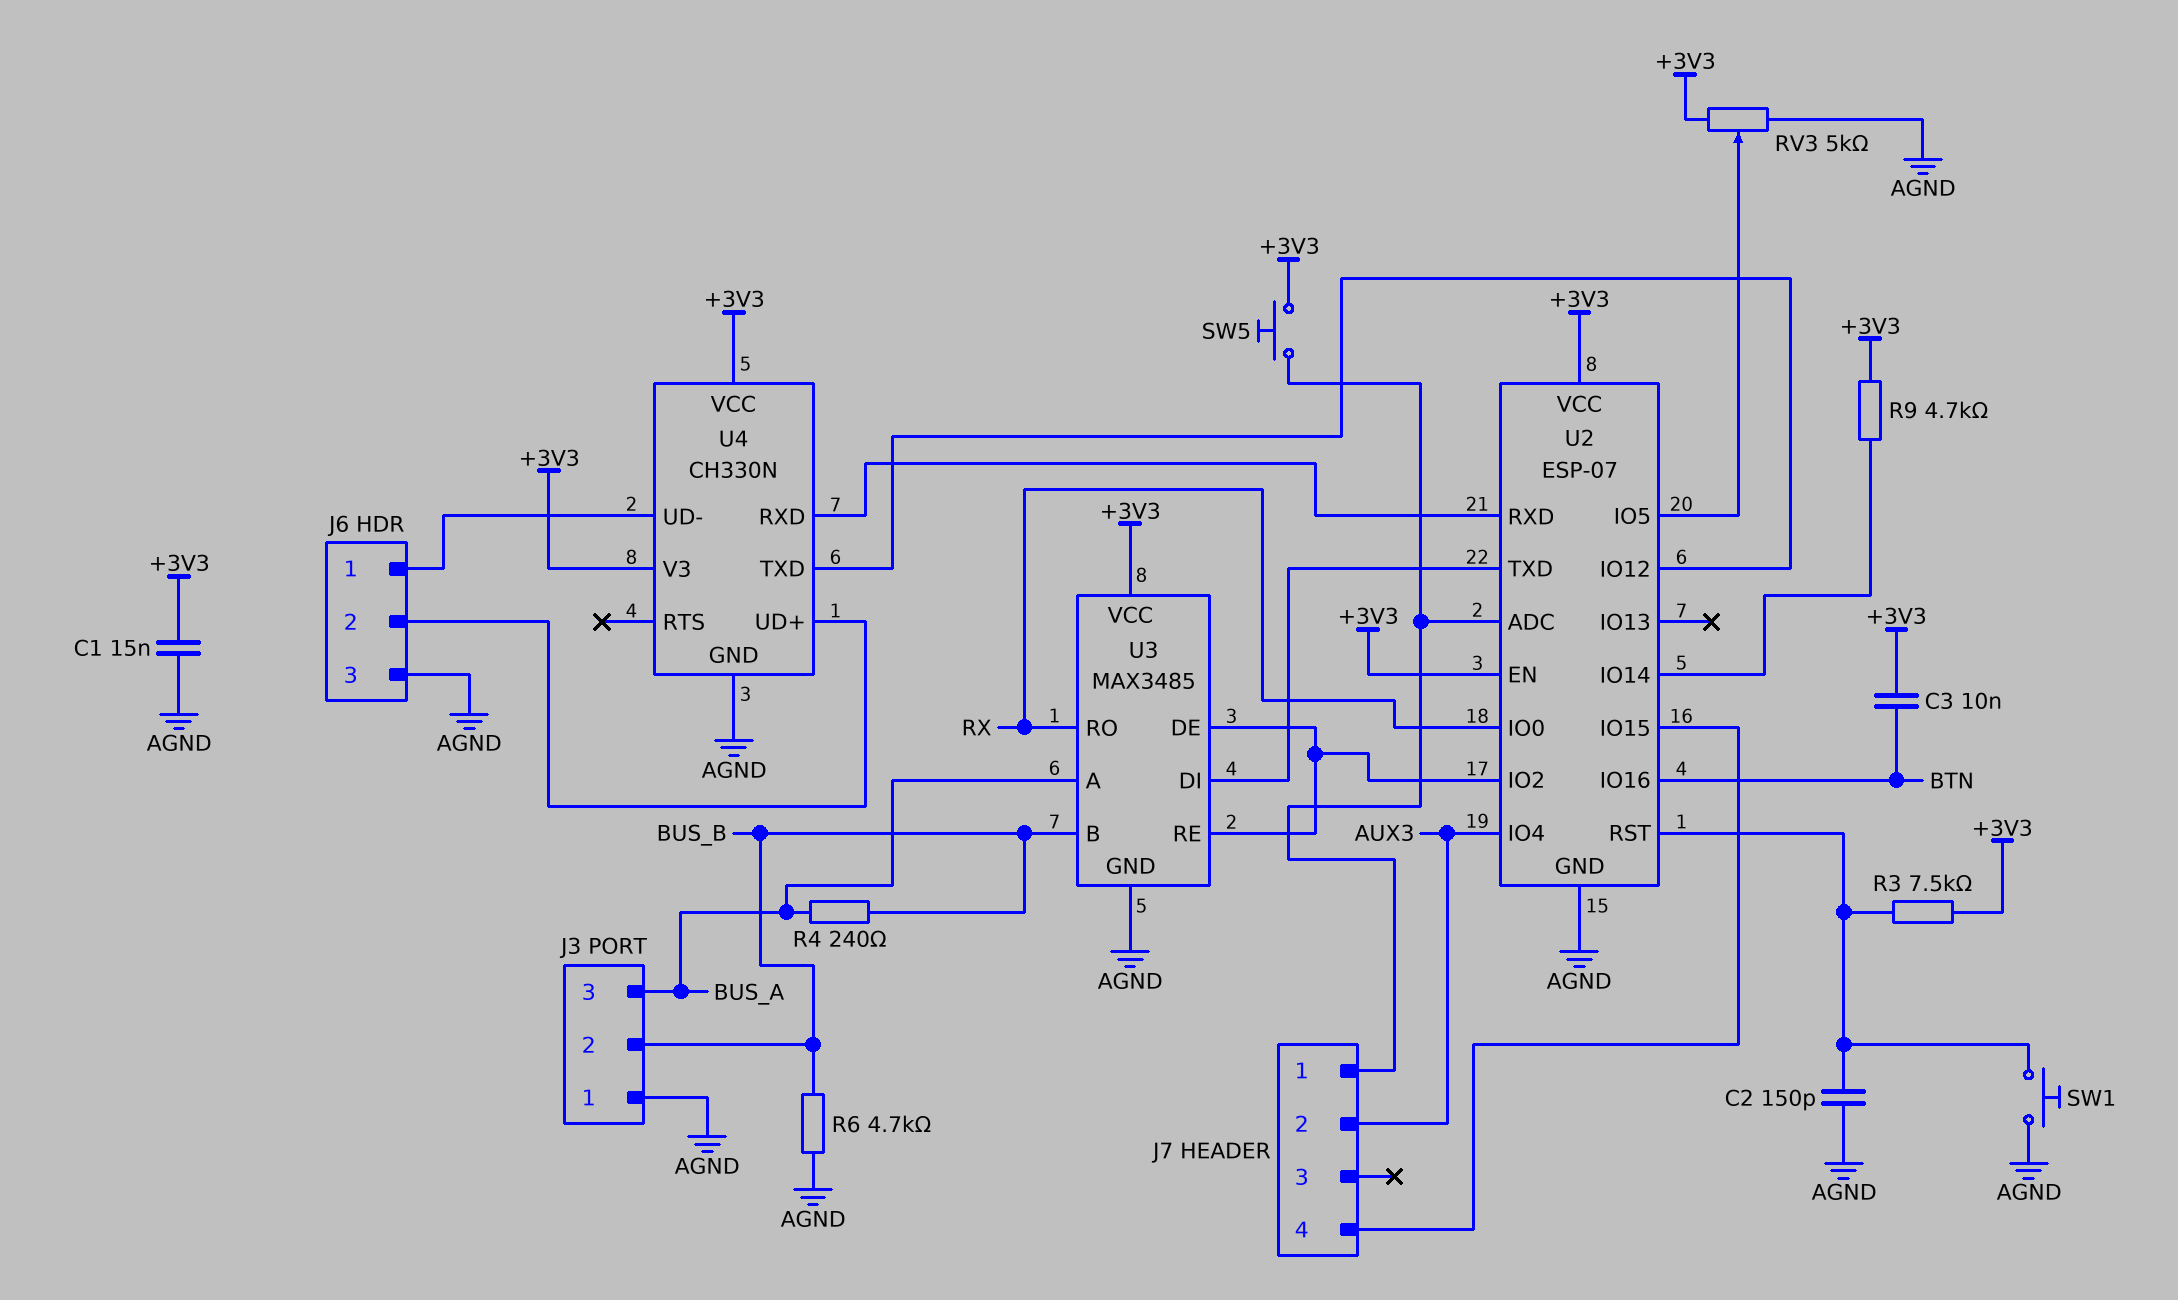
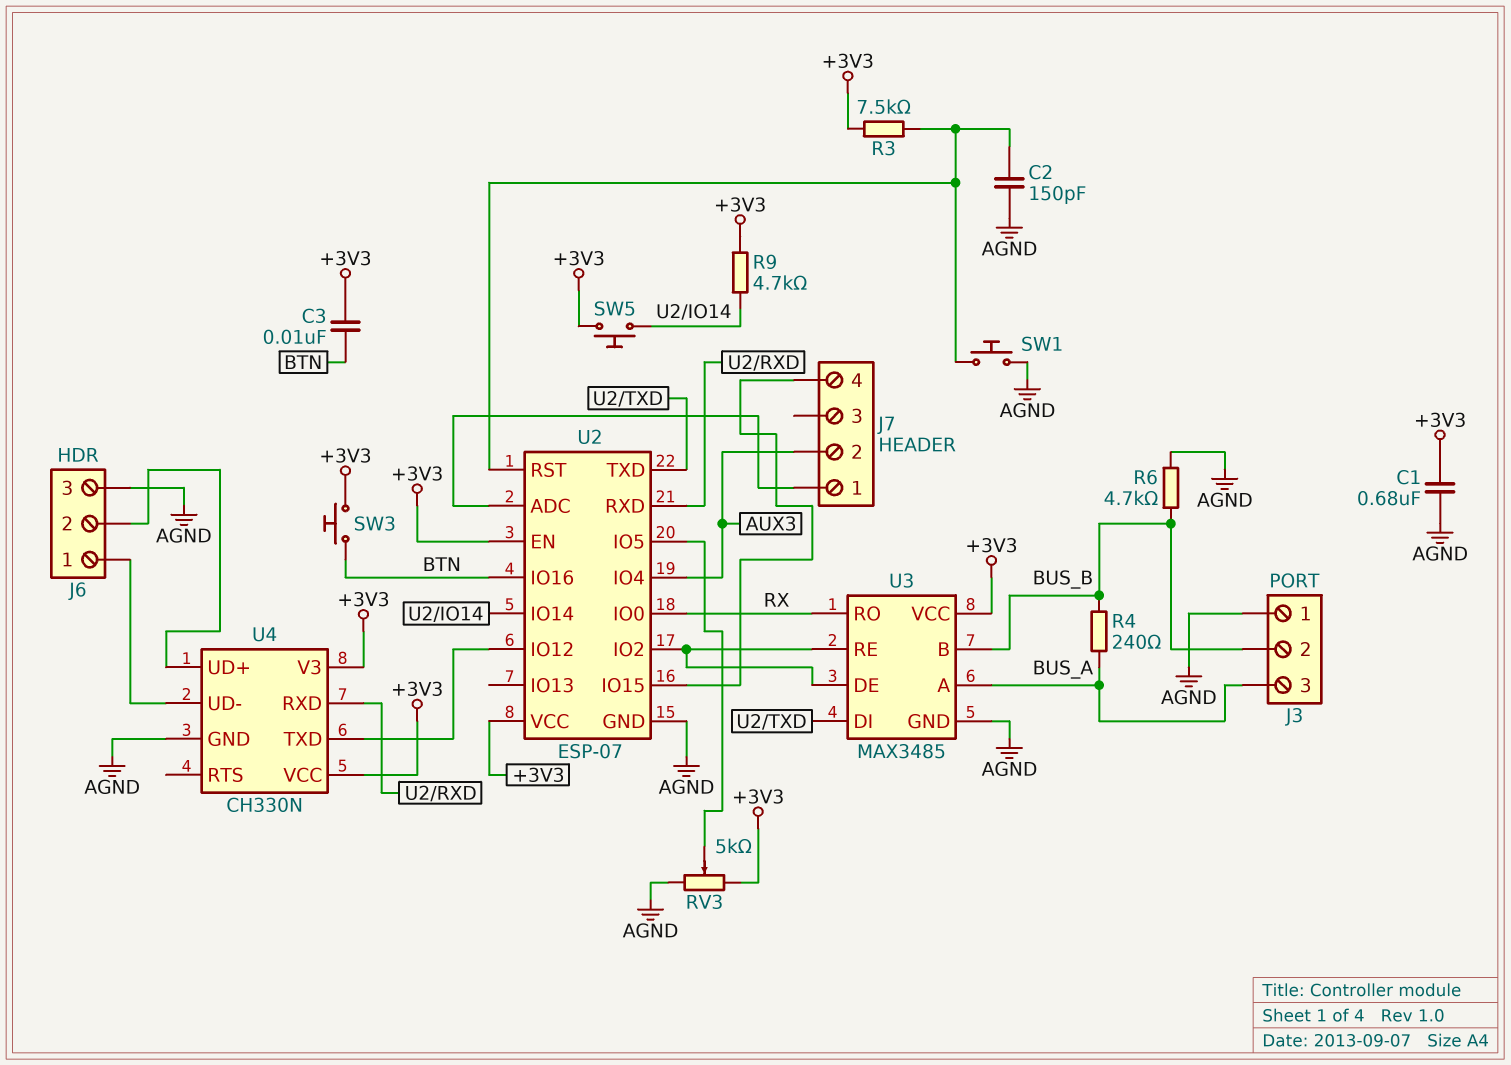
C1: 15nF (+3V3, AGND) -> 680nF (+3V3, AGND)
SW3: none -> button (+3V3, BTN)
SW5: button (+3V3, J7/1) -> button (+3V3, U2/IO14)

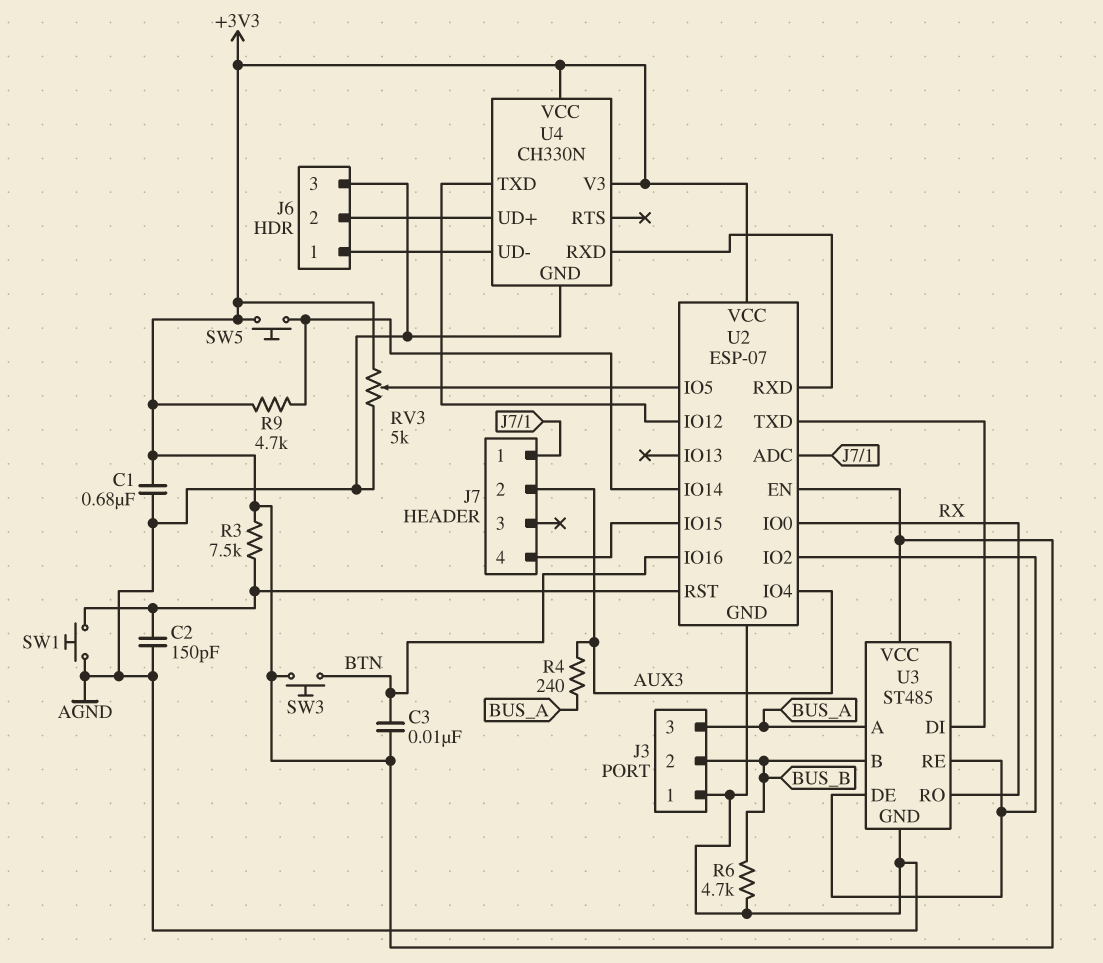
R4: 240 (BUS_A, BUS_B) -> 240 (AUX3, BUS_A)
U3: MAX3485 -> ST485

